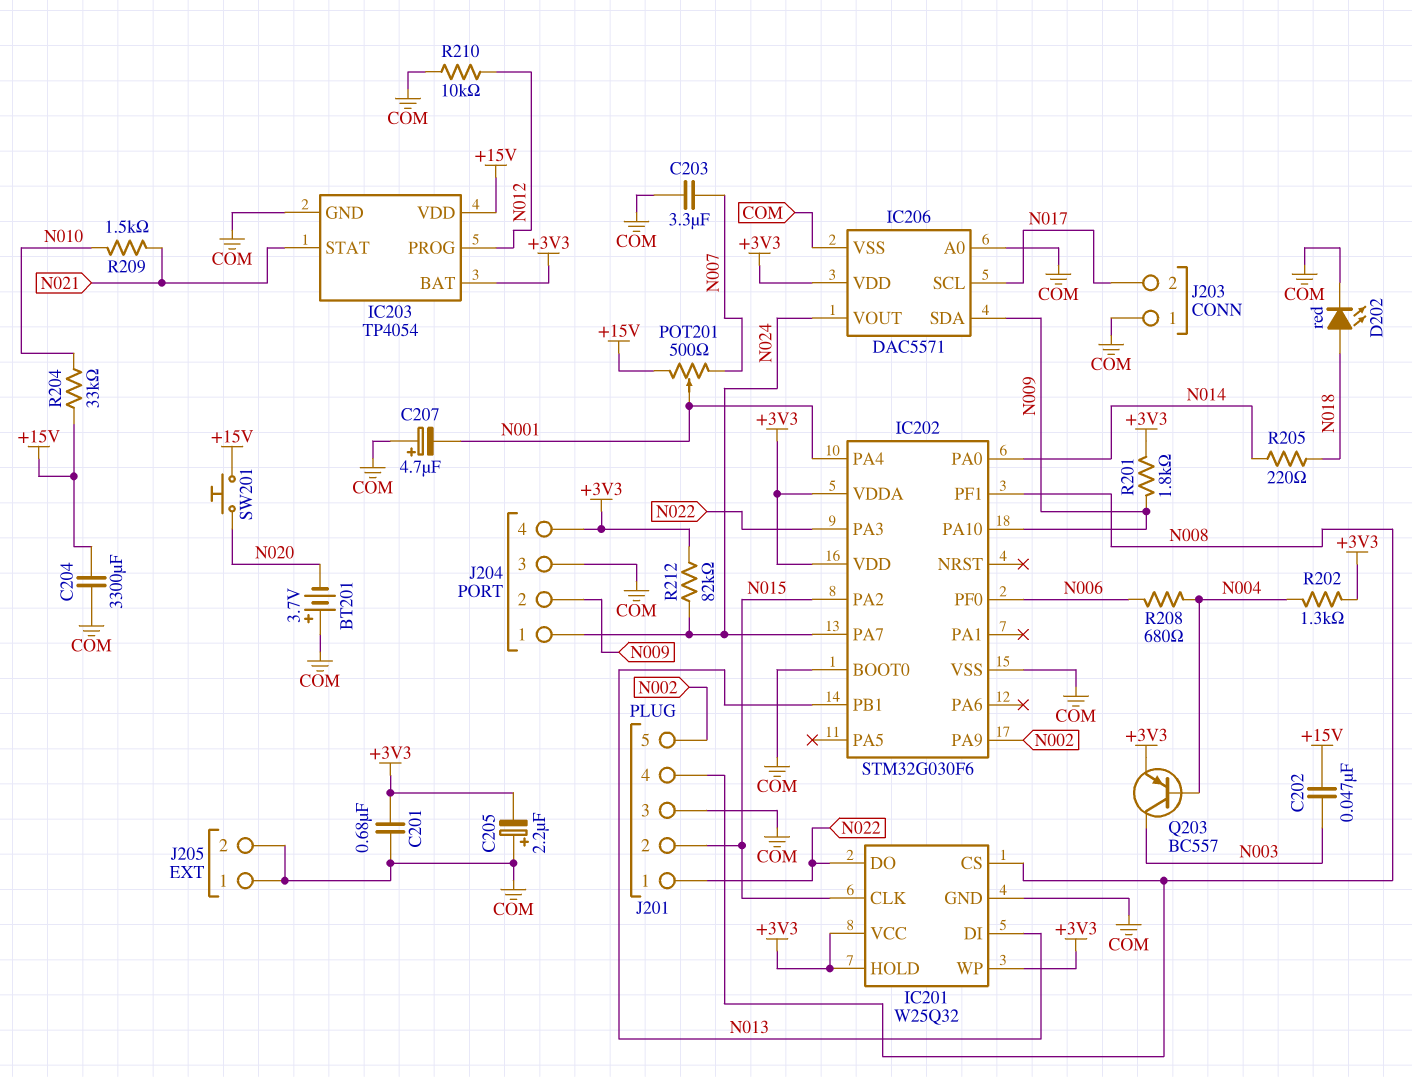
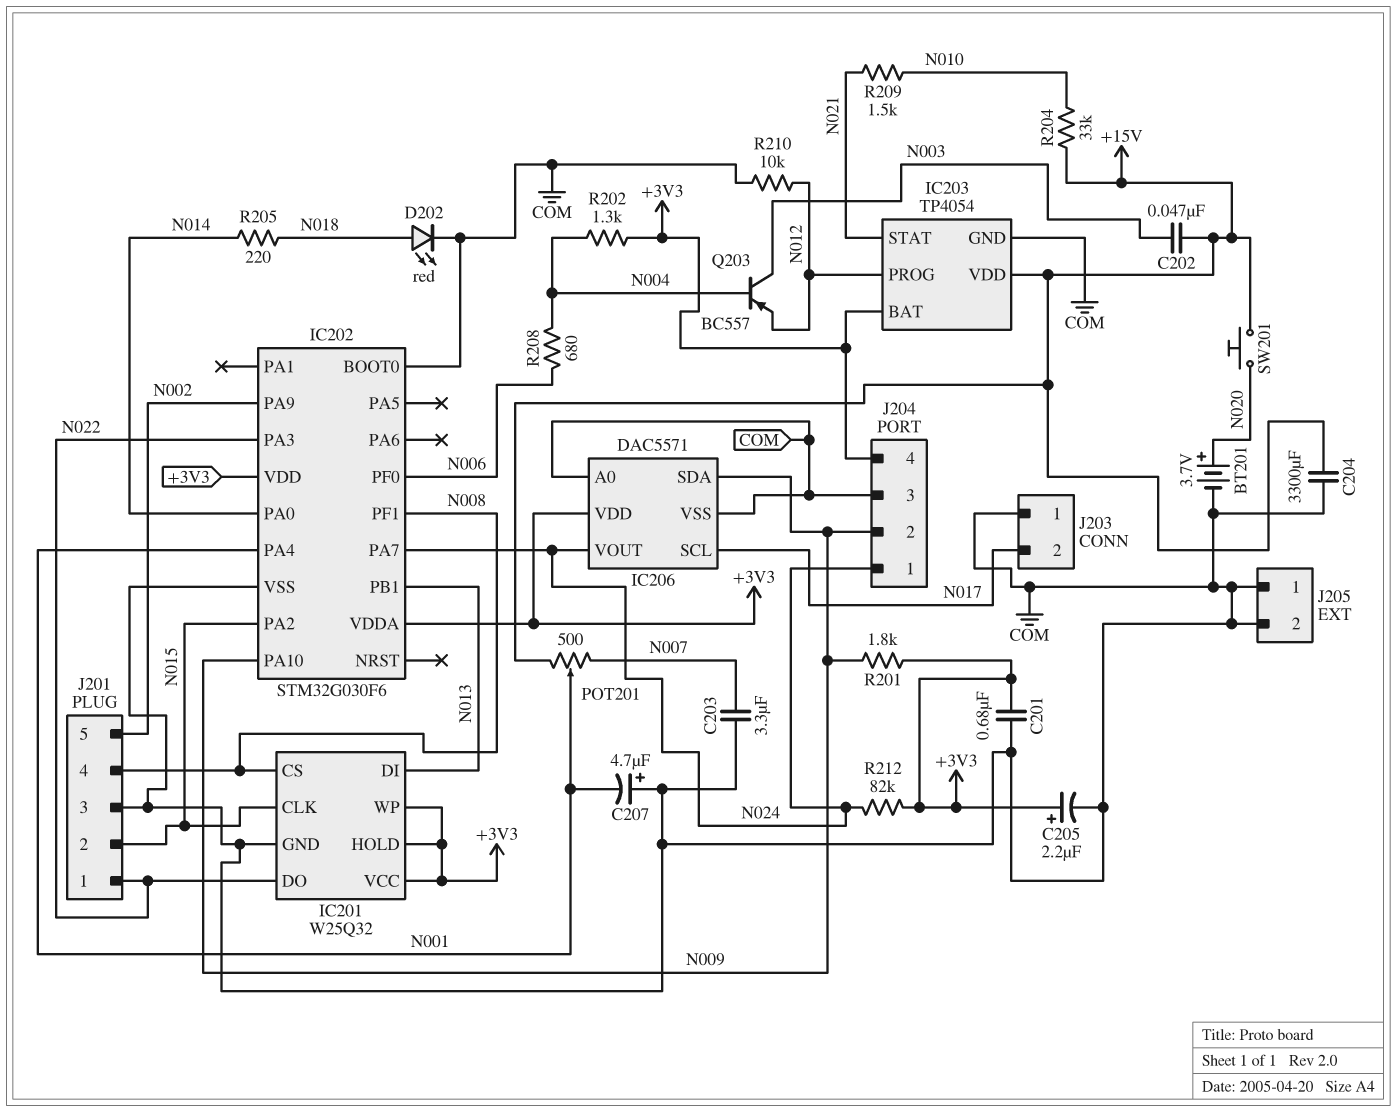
BT201: 3.7V (plus COM, minus N020) -> 3.7V (plus N020, minus COM)
C205: 2.2uF (plus COM, minus +3V3) -> 2.2uF (plus +3V3, minus COM)
Q203: PNP BC557 (B N004, C N003, E +3V3) -> PNP BC557 (B N004, C N003, E N012)

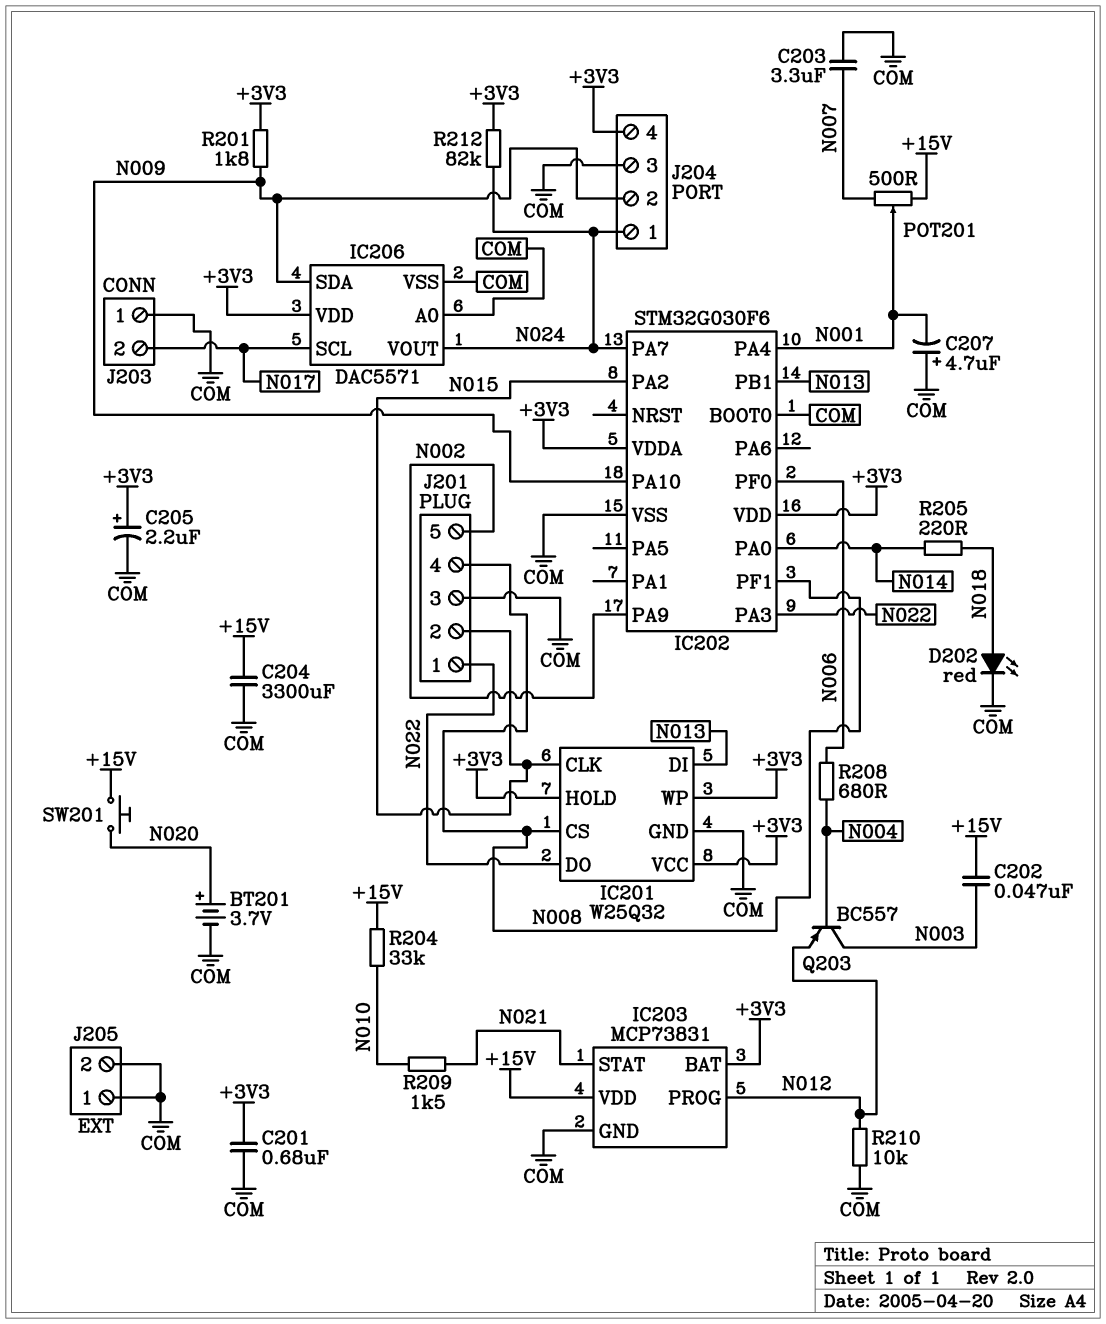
IC203: TP4054 -> MCP73831
R202: 1.3k (+3V3, N004) -> none

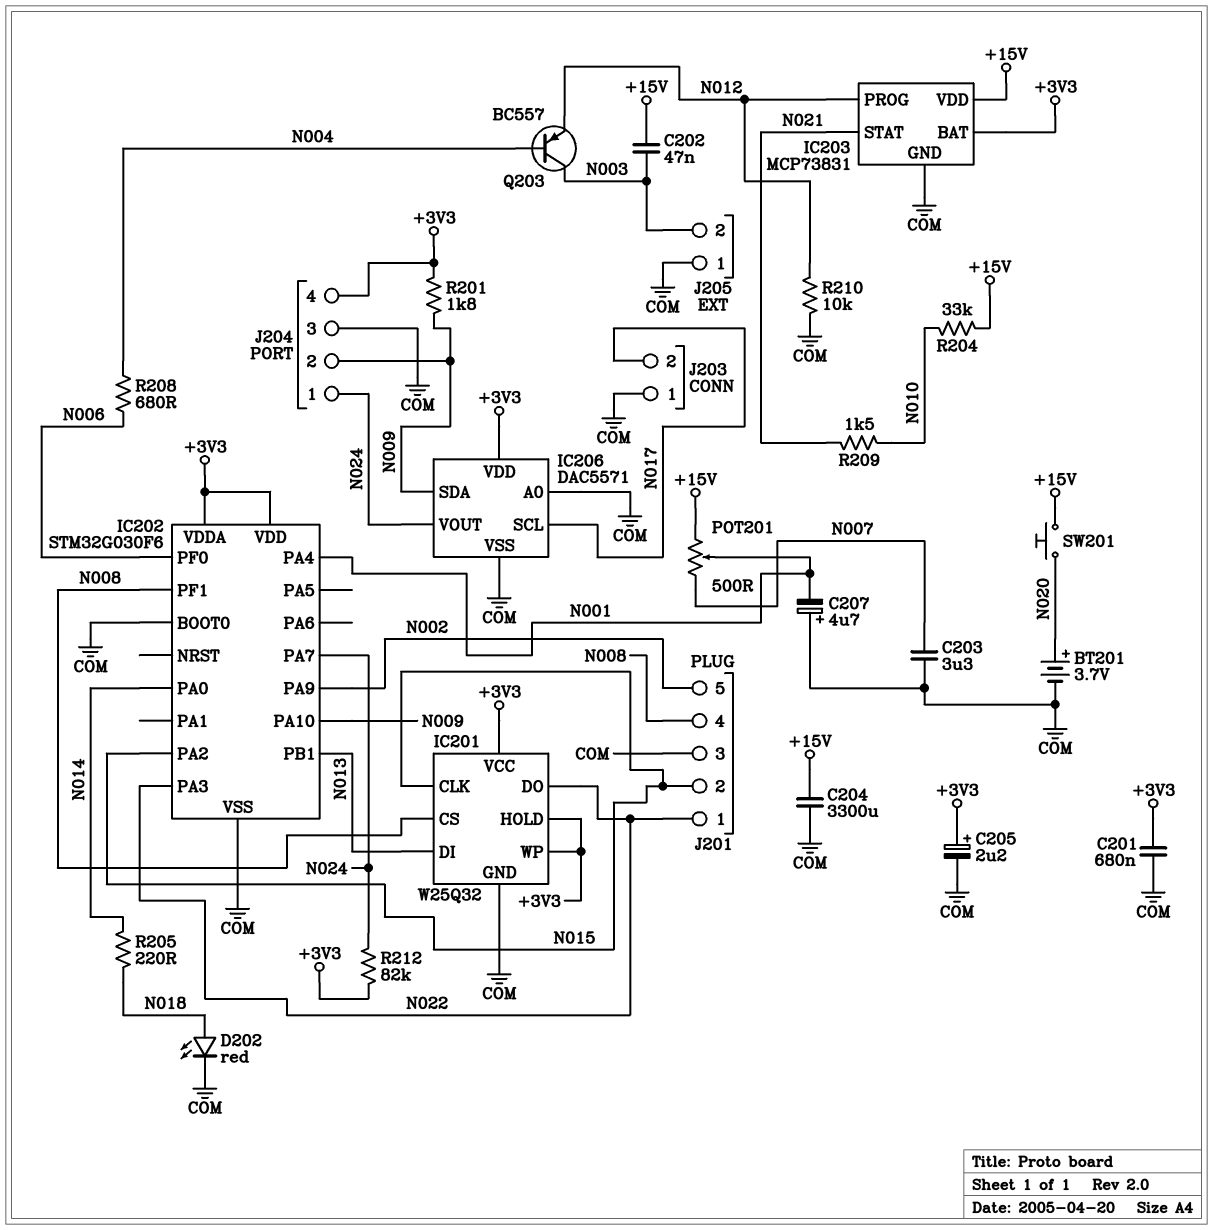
J205 pin 2: COM -> N003

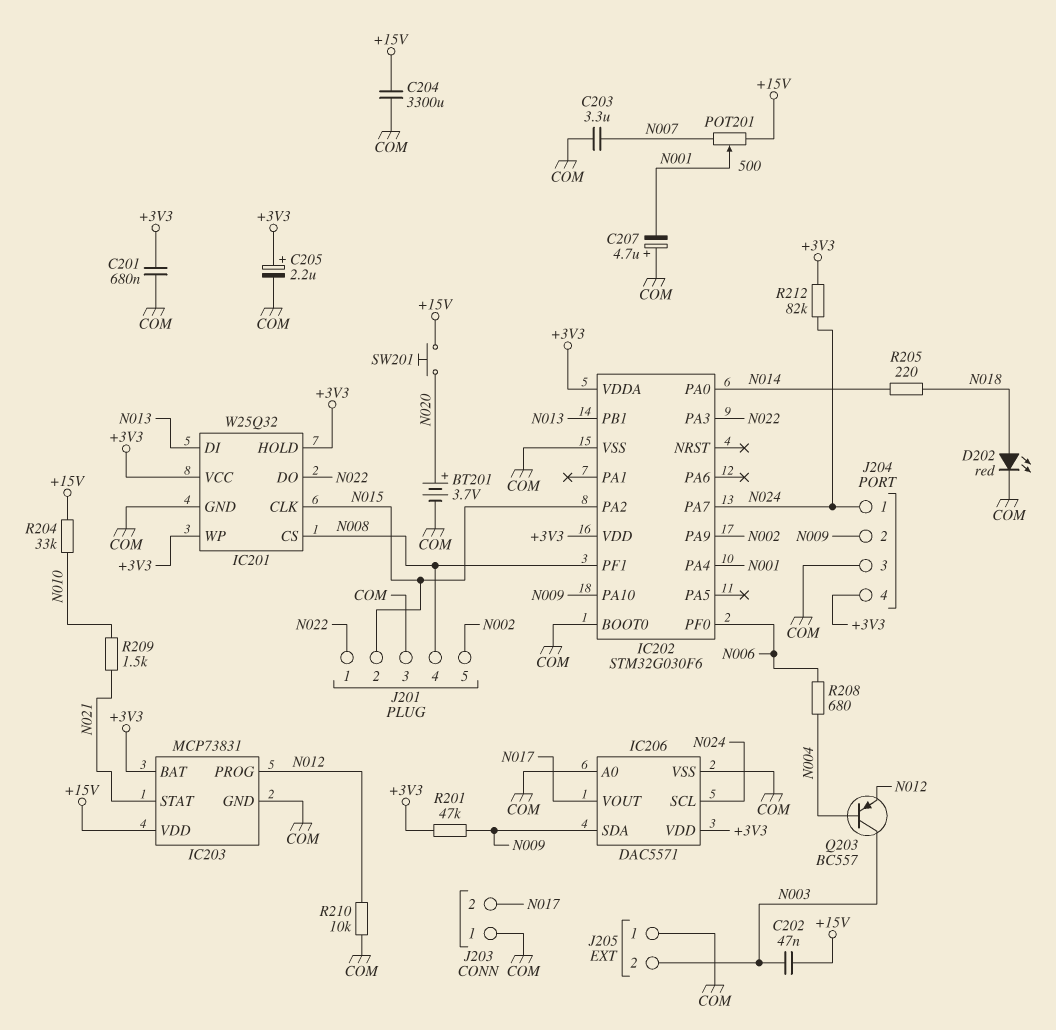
IC206 pin SCL: N017 -> N024
IC206 pin VOUT: N024 -> N017
R201: 1.8k (+3V3, N009) -> 47k (+3V3, N009)

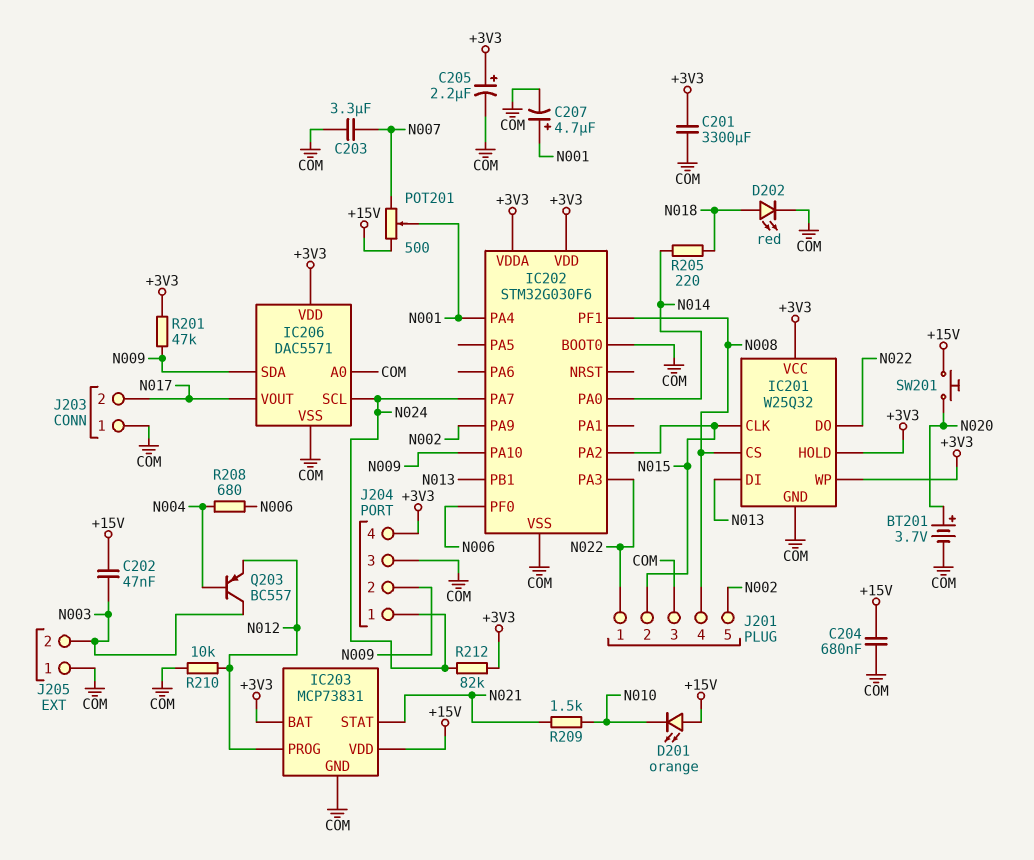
C201: 680nF (+3V3, COM) -> 3300uF (+3V3, COM)
C204: 3300uF (+15V, COM) -> 680nF (+15V, COM)
C207: 4.7uF (plus COM, minus N001) -> 4.7uF (plus N001, minus COM)
D201: none -> LED orange (A +15V, K N010)
R204: 33k (+15V, N010) -> none

